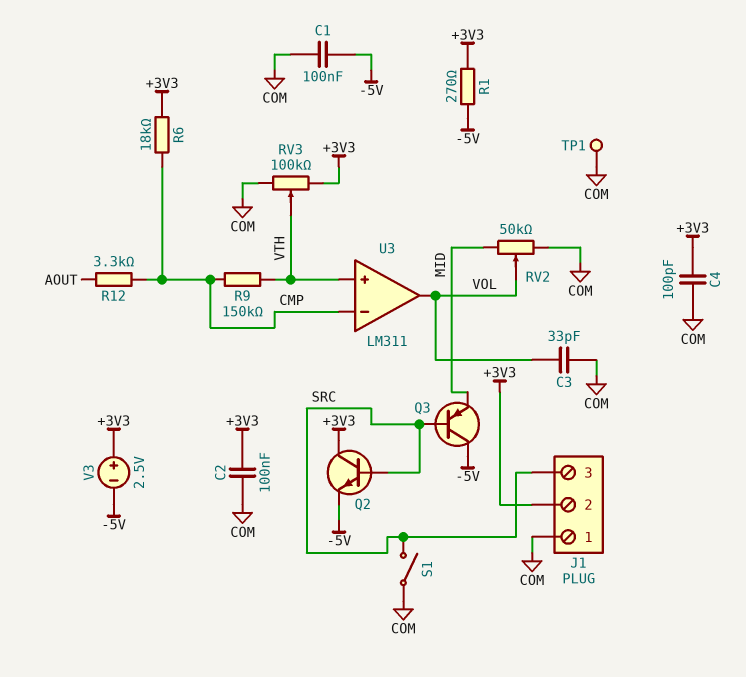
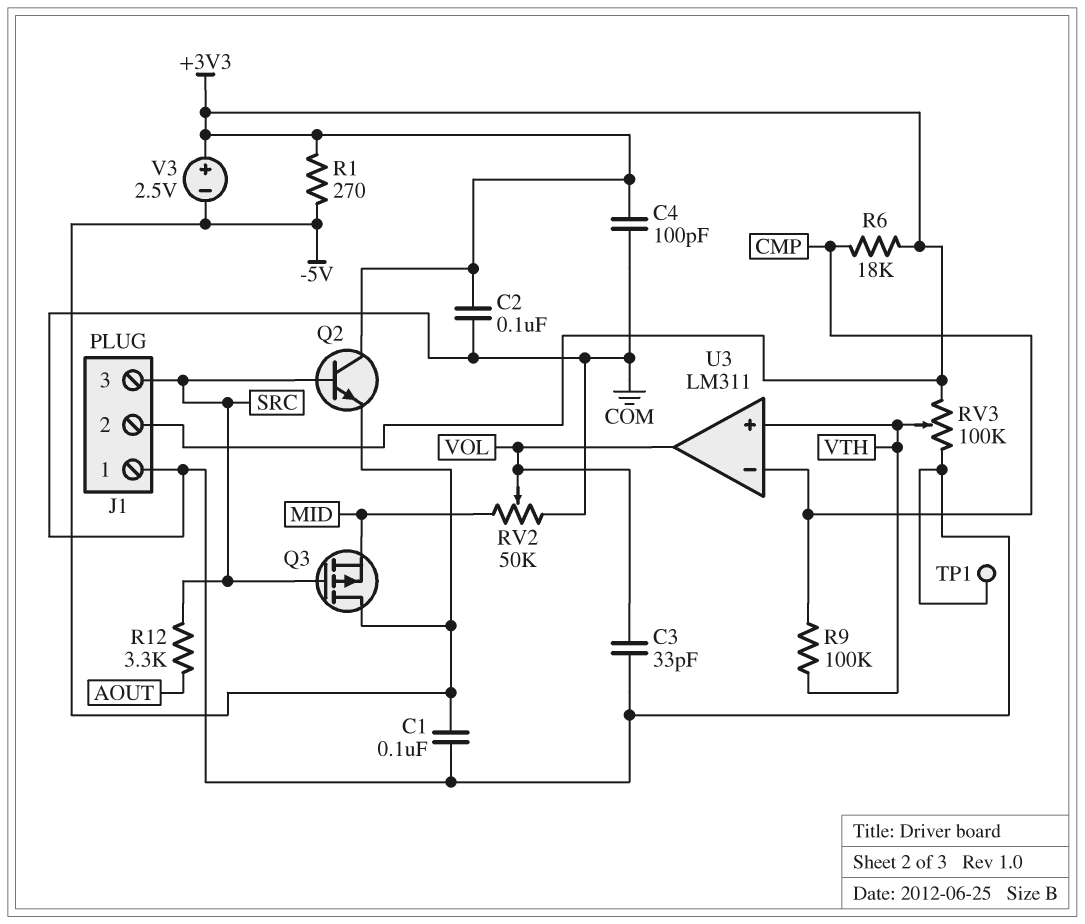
Q3: PNP (B SRC, C -5V, E MID) -> PMOS (G SRC, D -5V, S MID)
R9: 150k (CMP, VTH) -> 100k (CMP, VTH)
R12: 3.3k (AOUT, CMP) -> 3.3k (AOUT, SRC)
S1: switch (COM, SRC) -> none

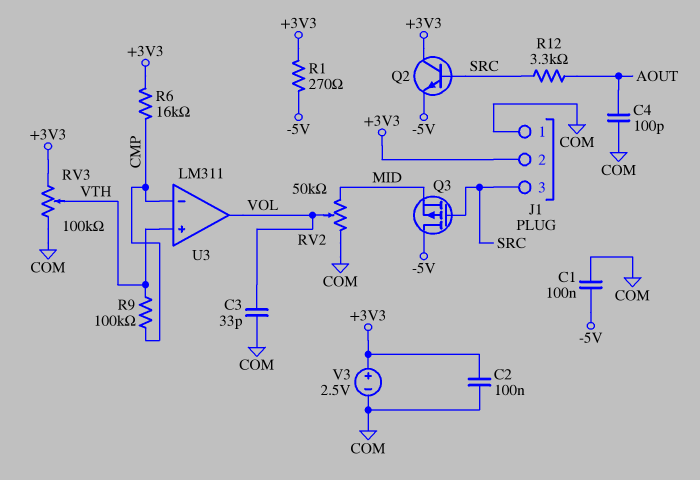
C4: 100pF (+3V3, COM) -> 100pF (AOUT, COM)
R6: 18k (+3V3, CMP) -> 16k (+3V3, CMP)
TP1: test point (COM) -> none
V3: 2.5V (plus +3V3, minus -5V) -> 2.5V (plus +3V3, minus COM)

